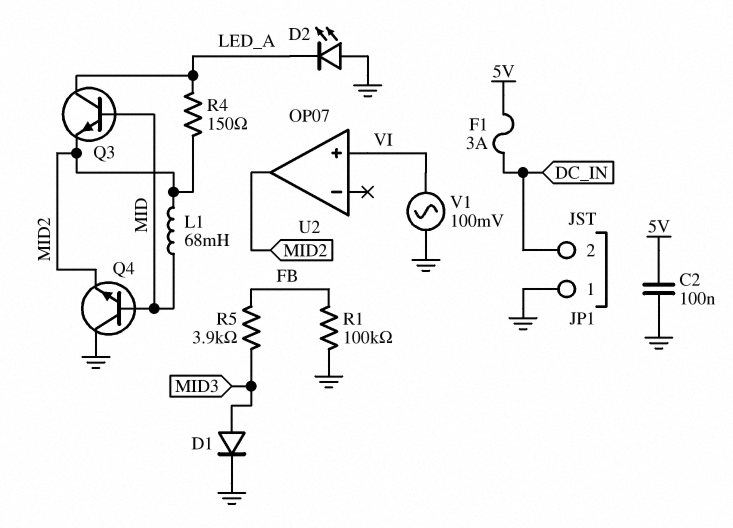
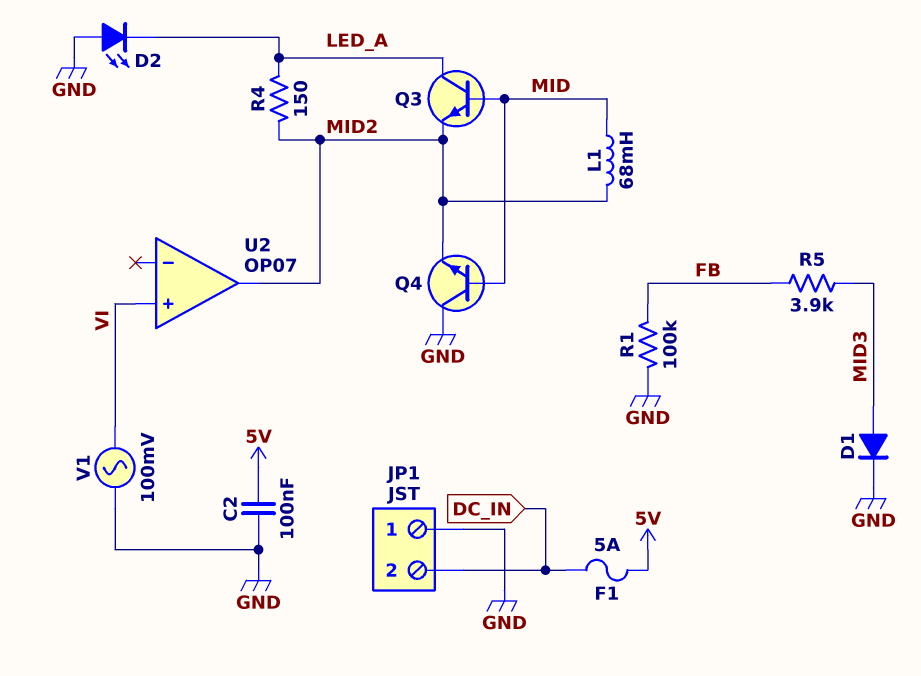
F1: 3A (5V, DC_IN) -> 5A (5V, DC_IN)

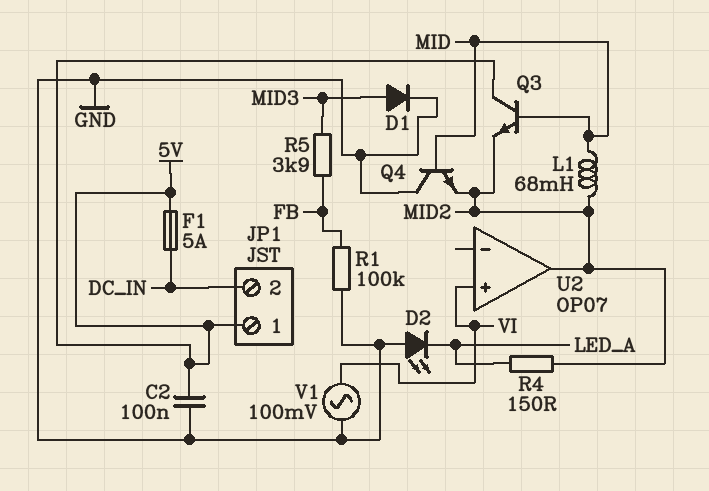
JP1 pin 1: GND -> 5V
Q3: NPN (B MID, C LED_A, E MID2) -> NPN (B MID, C 5V, E MID2)

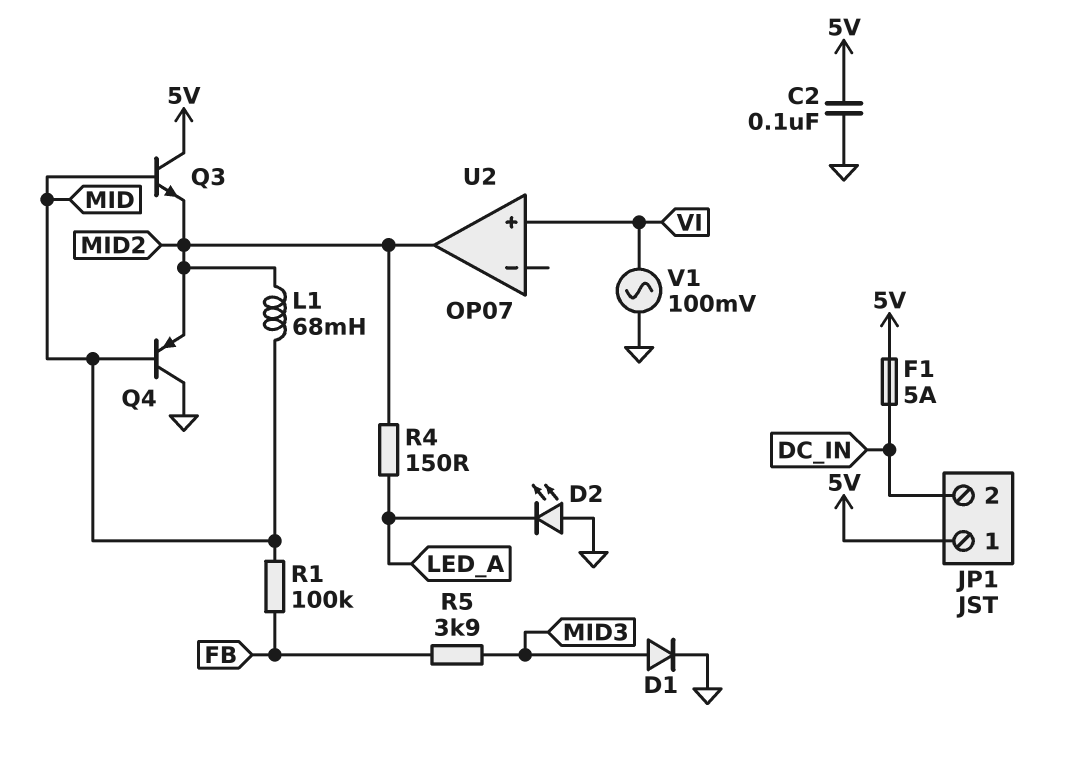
Q4: NPN (B MID, C GND, E MID2) -> PNP (B MID, C GND, E MID2)
R1: 100k (FB, GND) -> 100k (FB, MID)

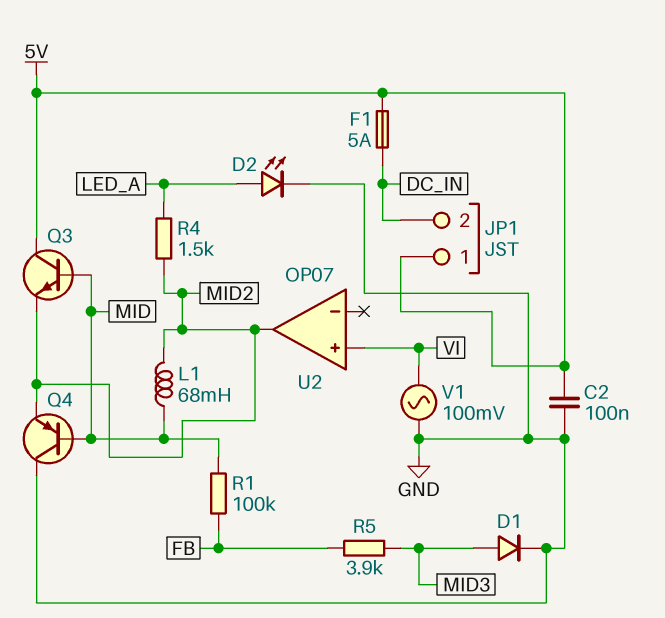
D2: LED (A GND, K LED_A) -> LED (A LED_A, K GND)
R4: 150 (LED_A, MID2) -> 1.5k (LED_A, MID2)

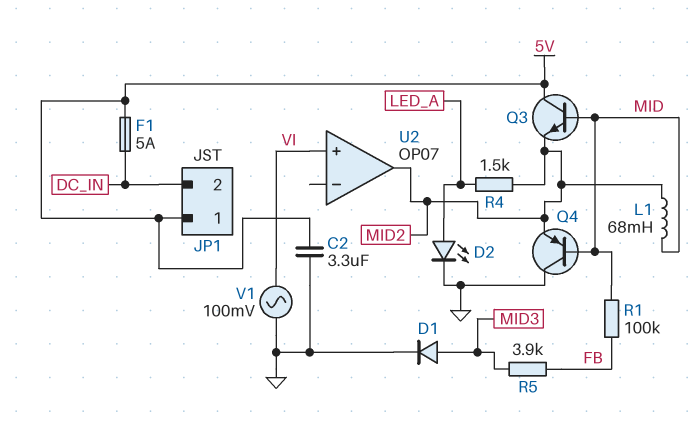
C2: 100nF (5V, GND) -> 3.3uF (5V, GND)

